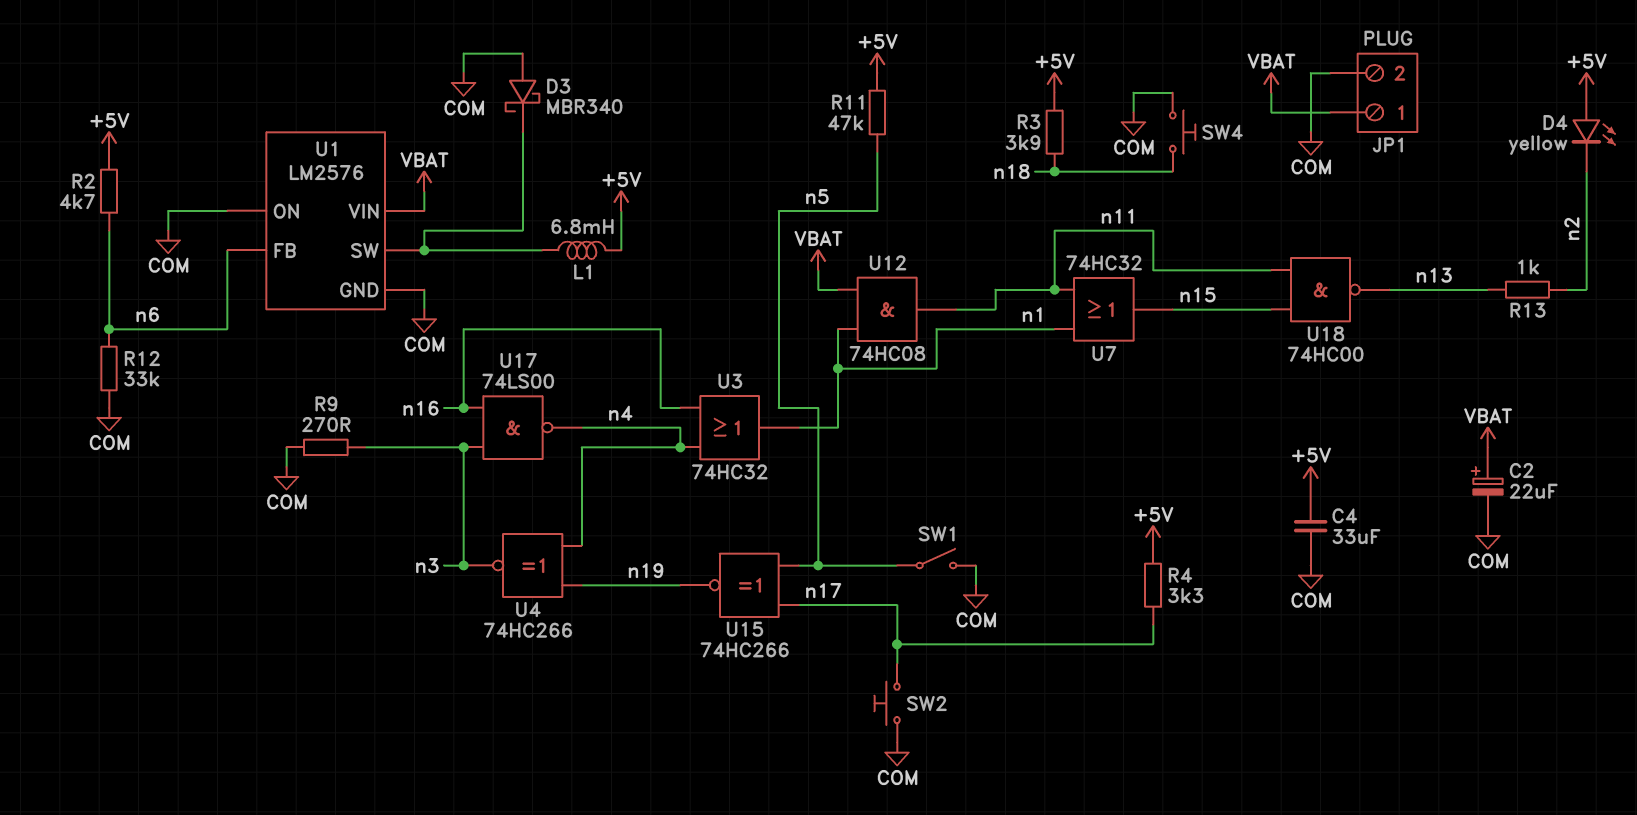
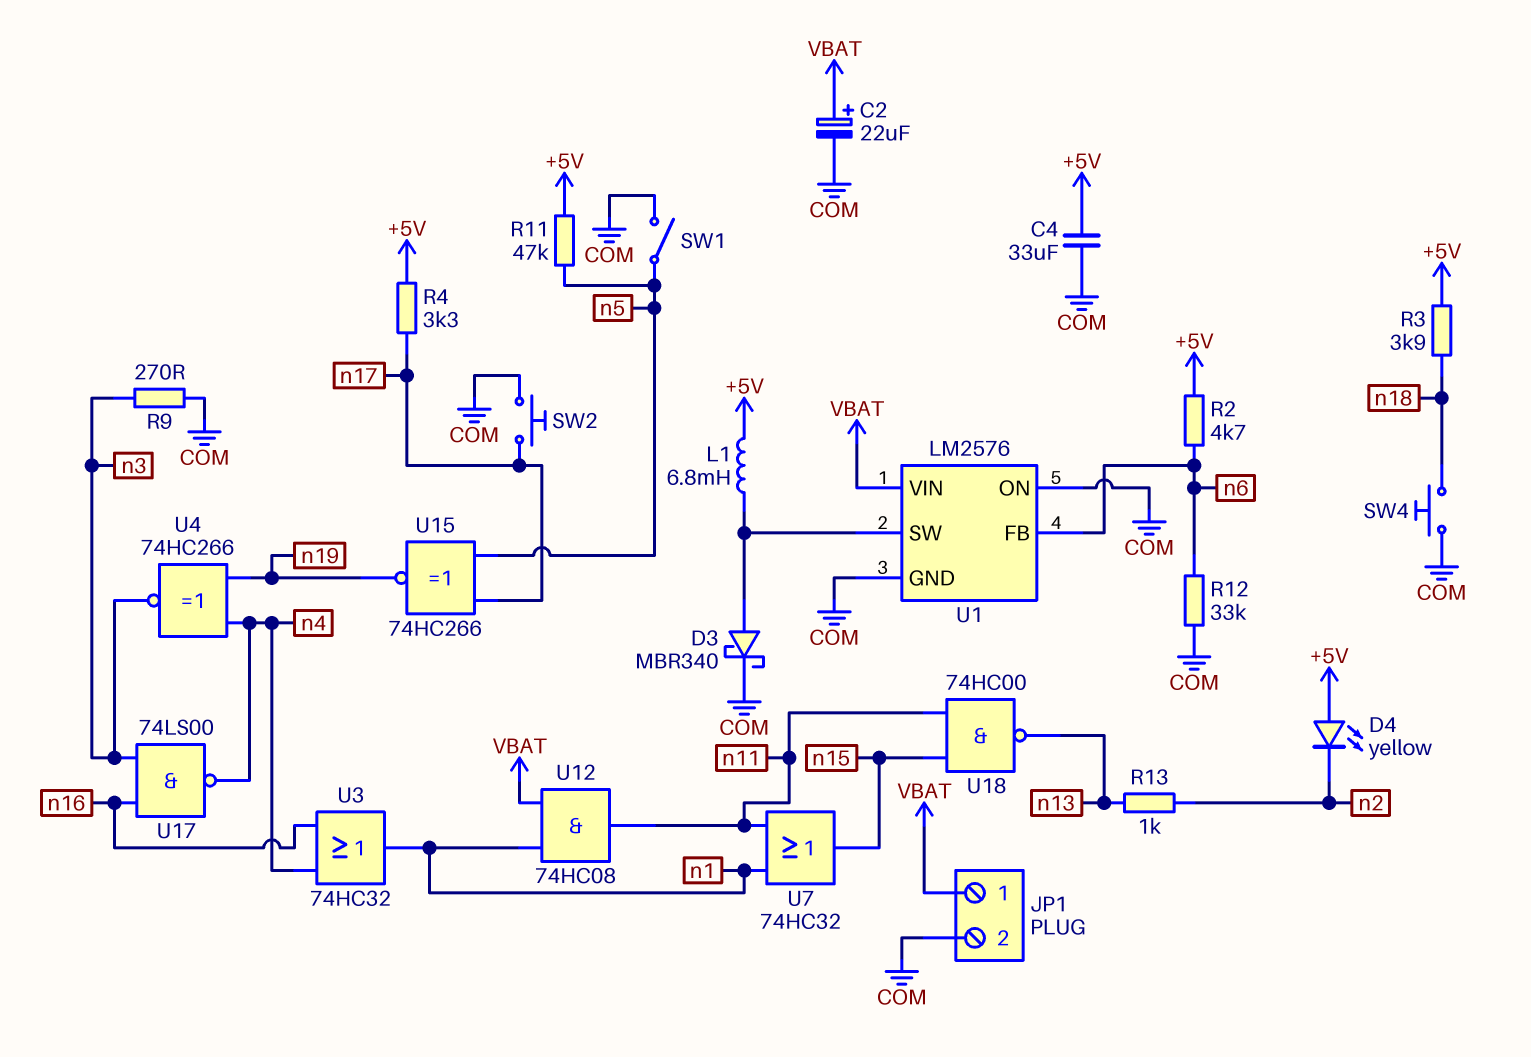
D3: schottky MBR340 (A COM, K U1/SW) -> schottky MBR340 (A U1/SW, K COM)

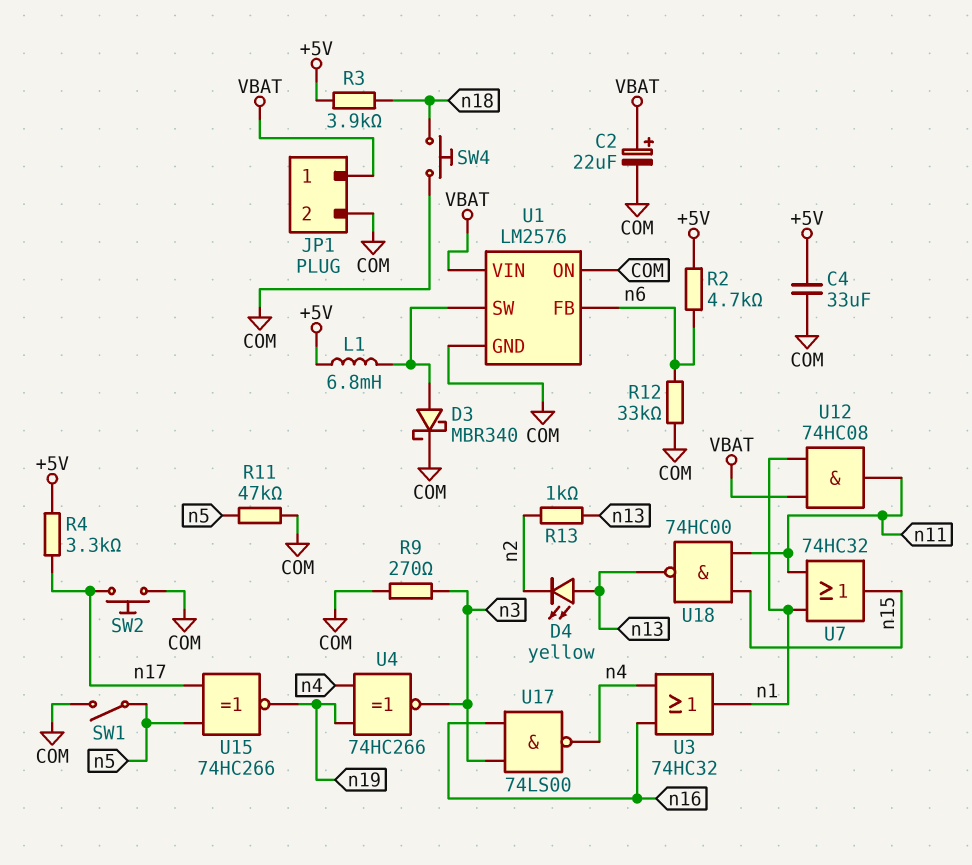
D4: LED yellow (A +5V, K n2) -> LED yellow (A n13, K n2)
R11: 47k (+5V, n5) -> 47k (COM, n5)

